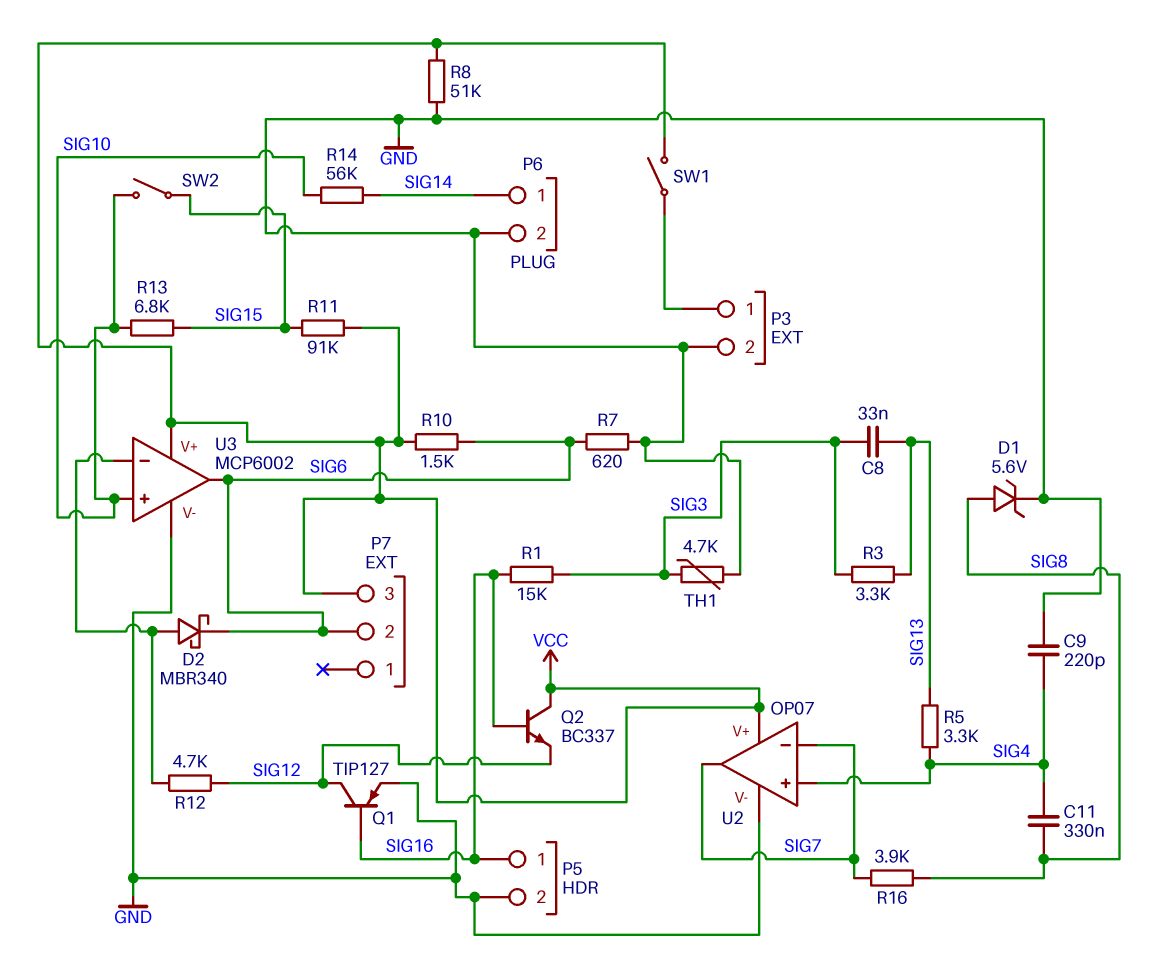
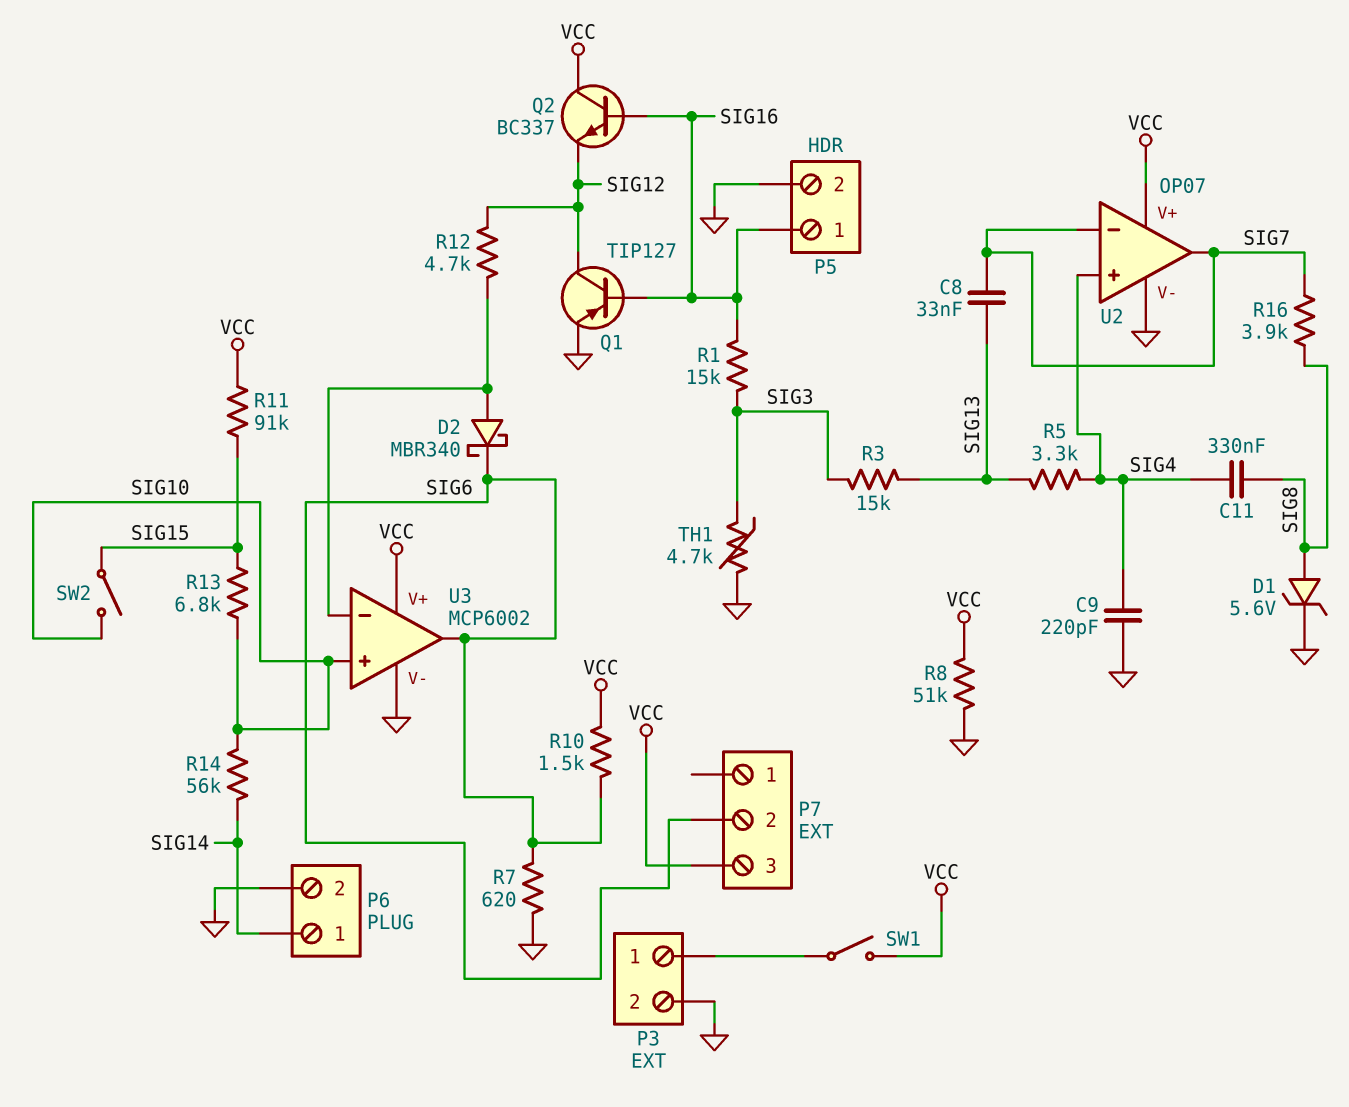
C8: 33nF (SIG3, SIG13) -> 33nF (SIG7, SIG13)
R3: 3.3k (SIG3, SIG13) -> 15k (SIG3, SIG13)

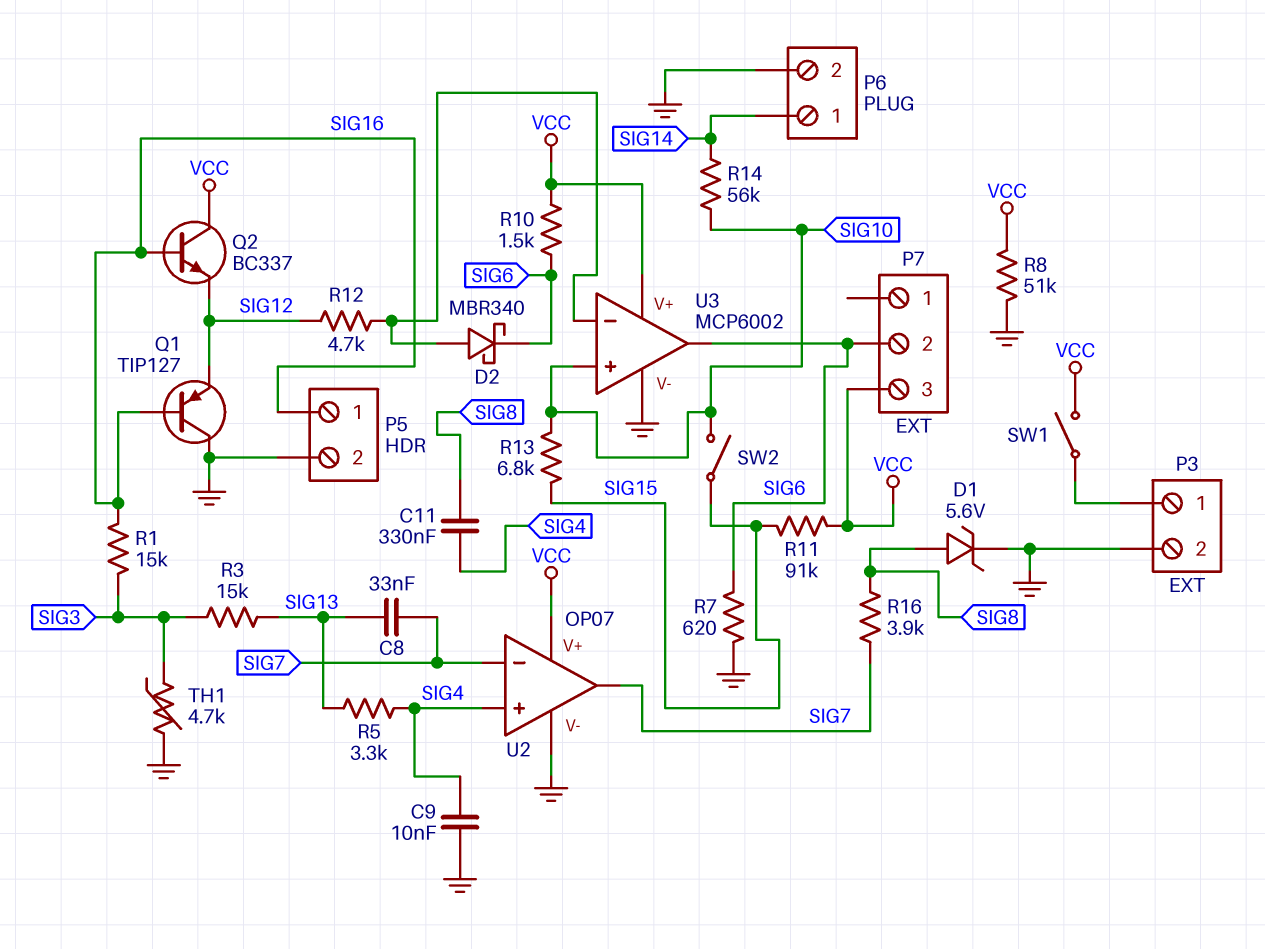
C9: 220pF (GND, SIG4) -> 10nF (GND, SIG4)
Q1: PNP TIP127 (B SIG16, C SIG12, E GND) -> PNP TIP127 (B SIG16, C GND, E SIG12)

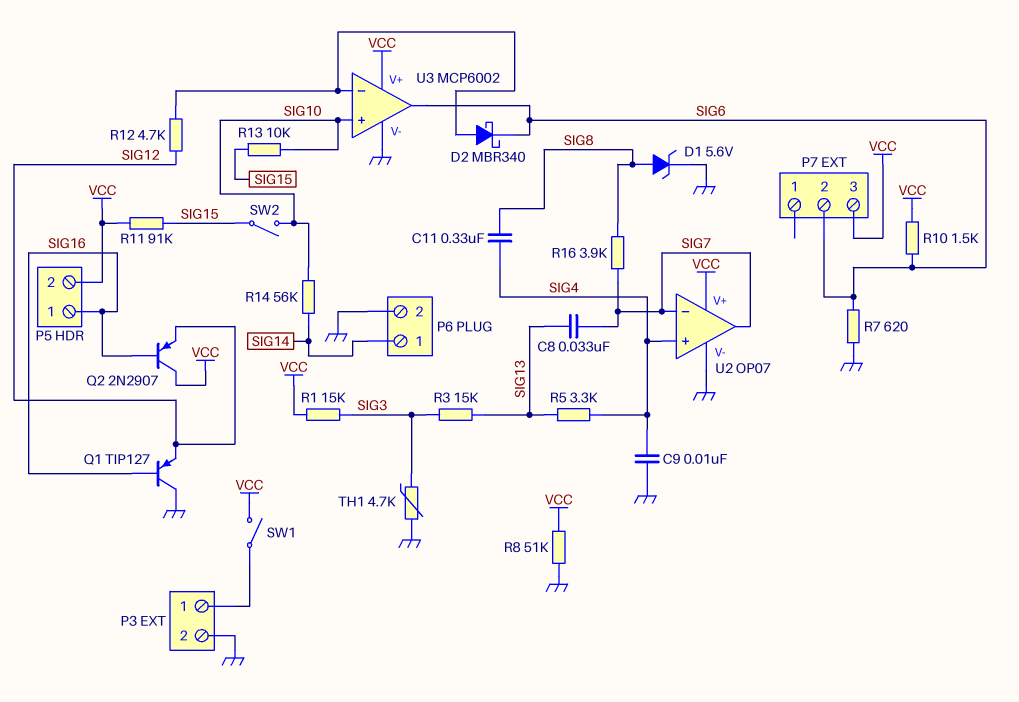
P5 pin 2: GND -> VCC
Q2: NPN BC337 (B SIG16, C VCC, E SIG12) -> PNP 2N2907 (B SIG16, C VCC, E SIG12)
R1: 15k (SIG3, SIG16) -> 15k (SIG3, VCC)
R13: 6.8k (SIG10, SIG15) -> 10k (SIG10, SIG15)

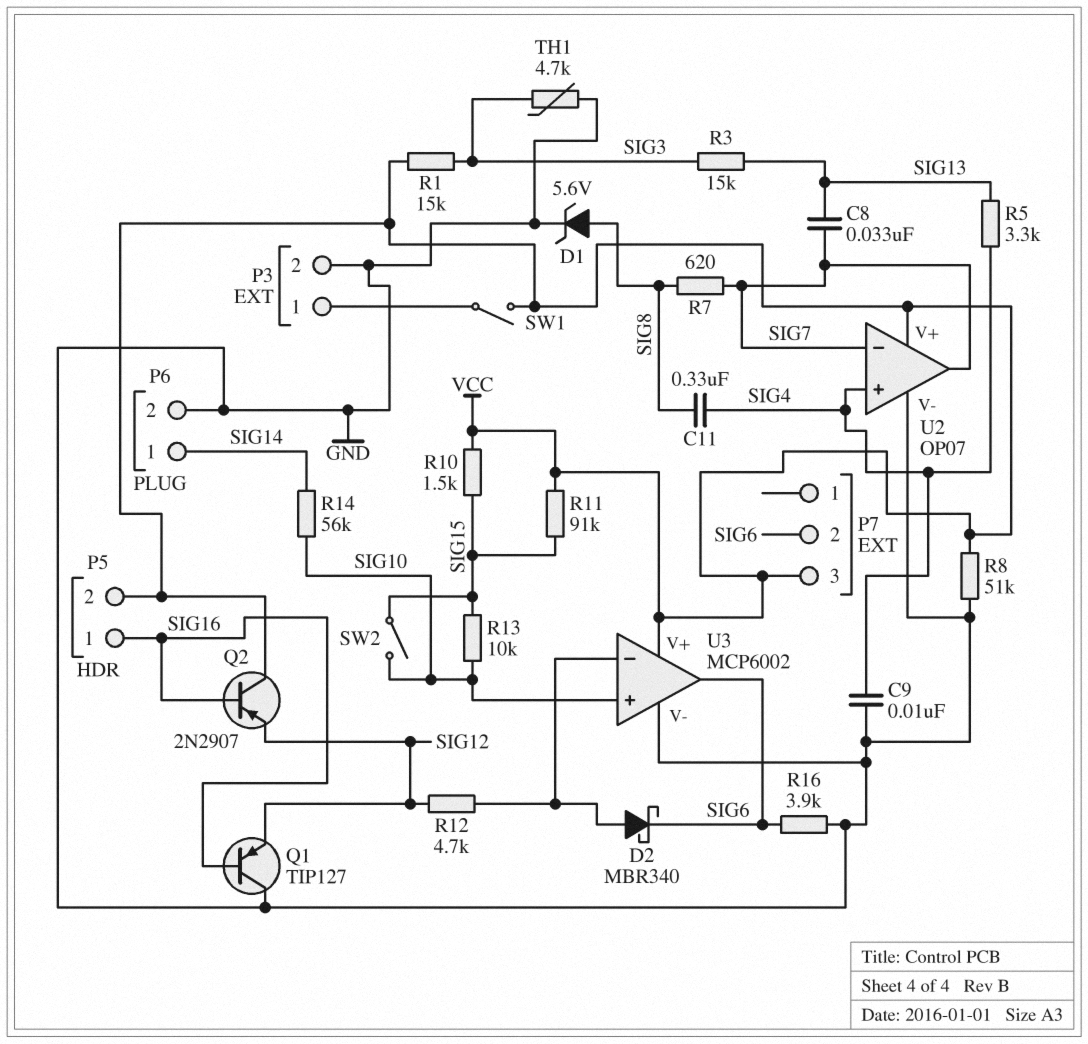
R7: 620 (GND, SIG6) -> 620 (SIG7, SIG8)
R10: 1.5k (SIG6, VCC) -> 1.5k (SIG15, VCC)
R16: 3.9k (SIG7, SIG8) -> 3.9k (GND, SIG6)

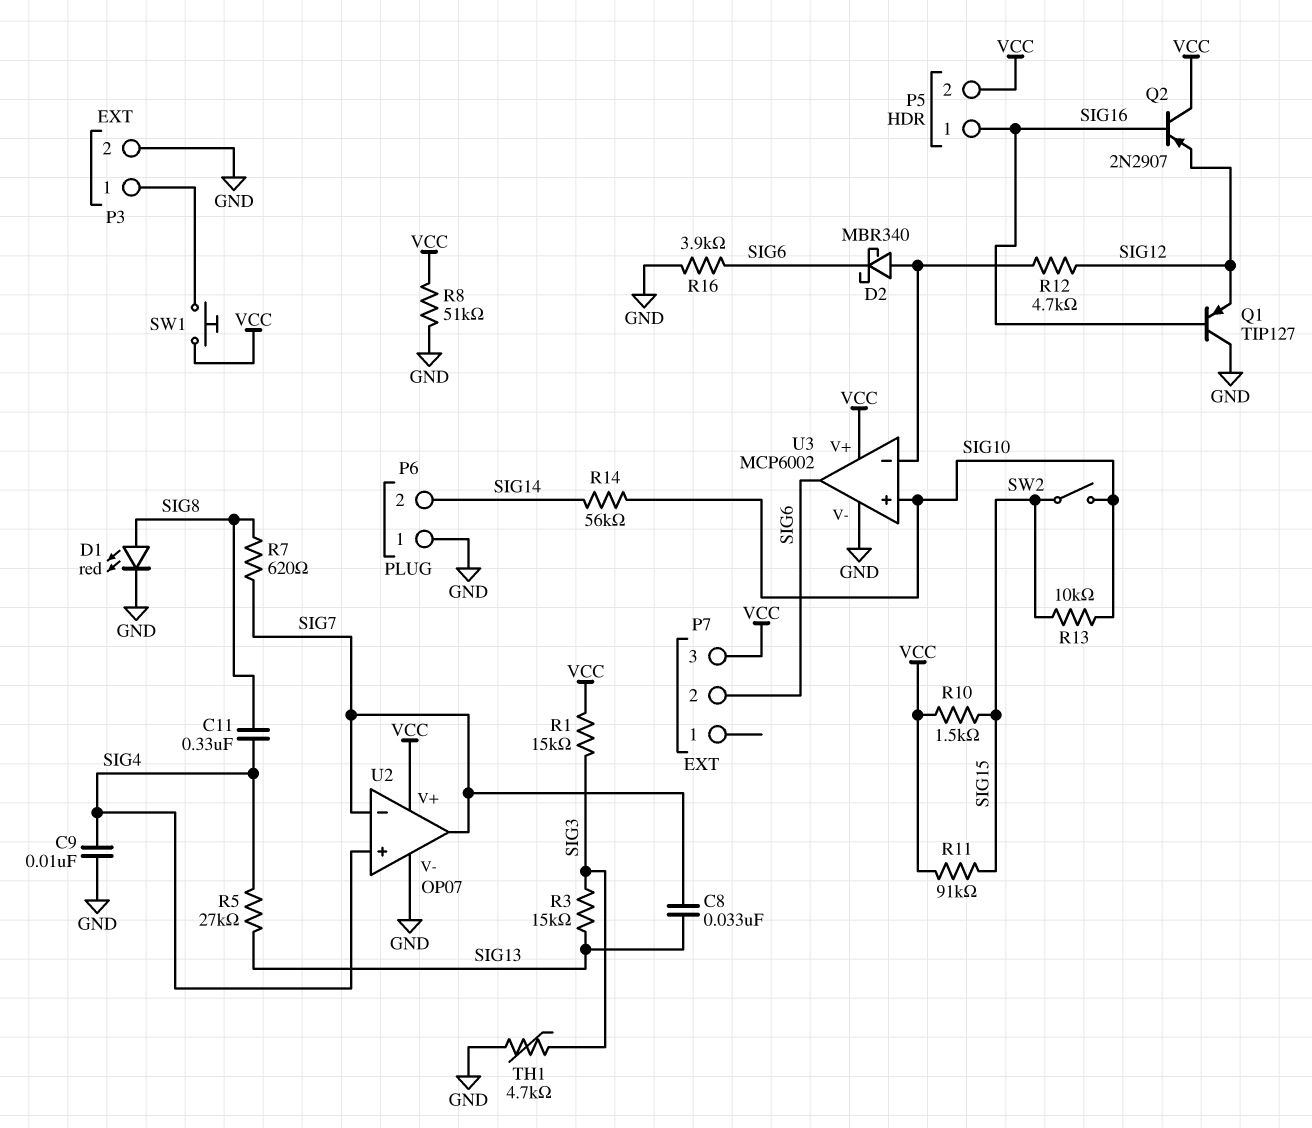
D1: zener 5.6V (A SIG8, K GND) -> LED red (A SIG8, K GND)
P6 pin 1: SIG14 -> GND
P6 pin 2: GND -> SIG14
R5: 3.3k (SIG4, SIG13) -> 27k (SIG4, SIG13)
SW1: switch (P3/1, VCC) -> button (P3/1, VCC)

